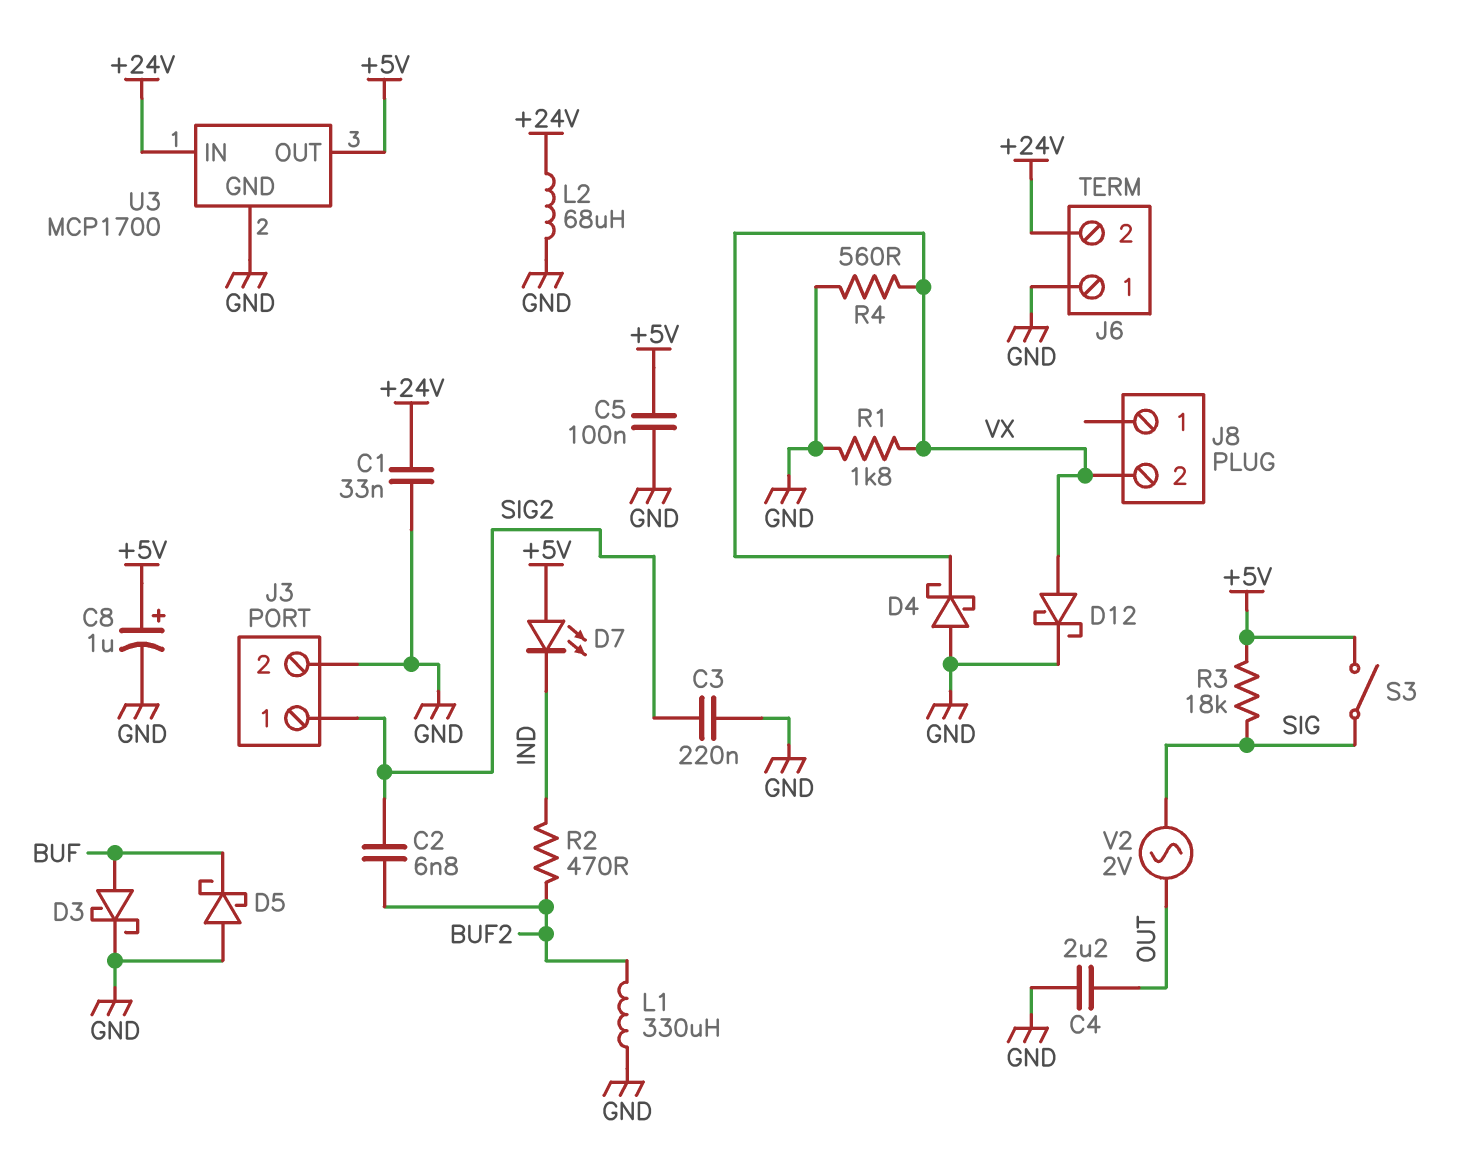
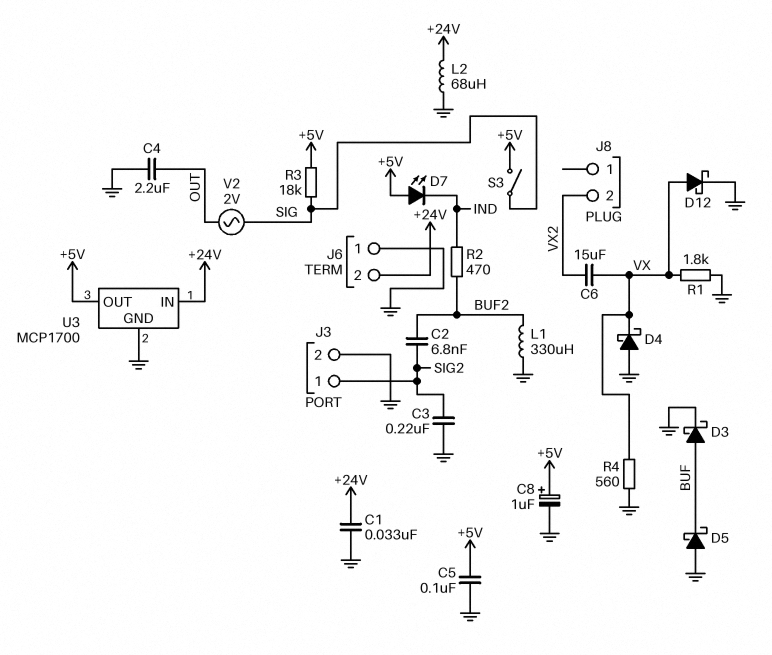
C6: none -> 15uF (VX, VX2)
J8 pin 2: VX -> VX2

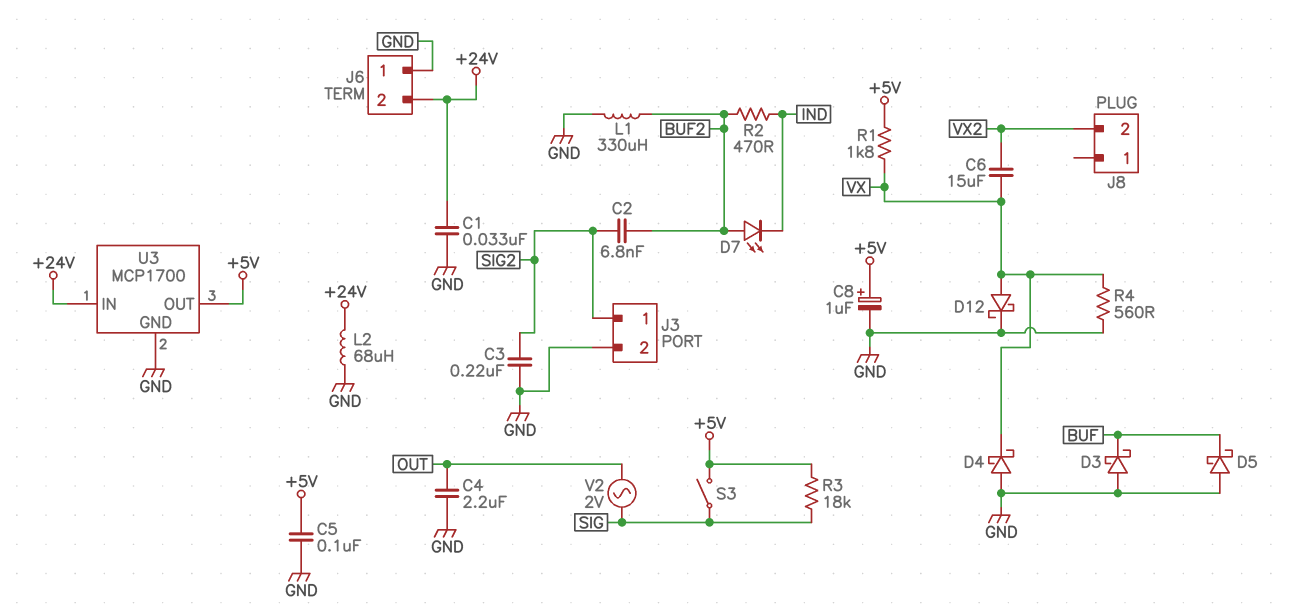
D3: schottky (A BUF, K GND) -> schottky (A GND, K BUF)
D7: LED (A +5V, K IND) -> LED (A BUF2, K IND)
R1: 1.8k (GND, VX) -> 1.8k (+5V, VX)

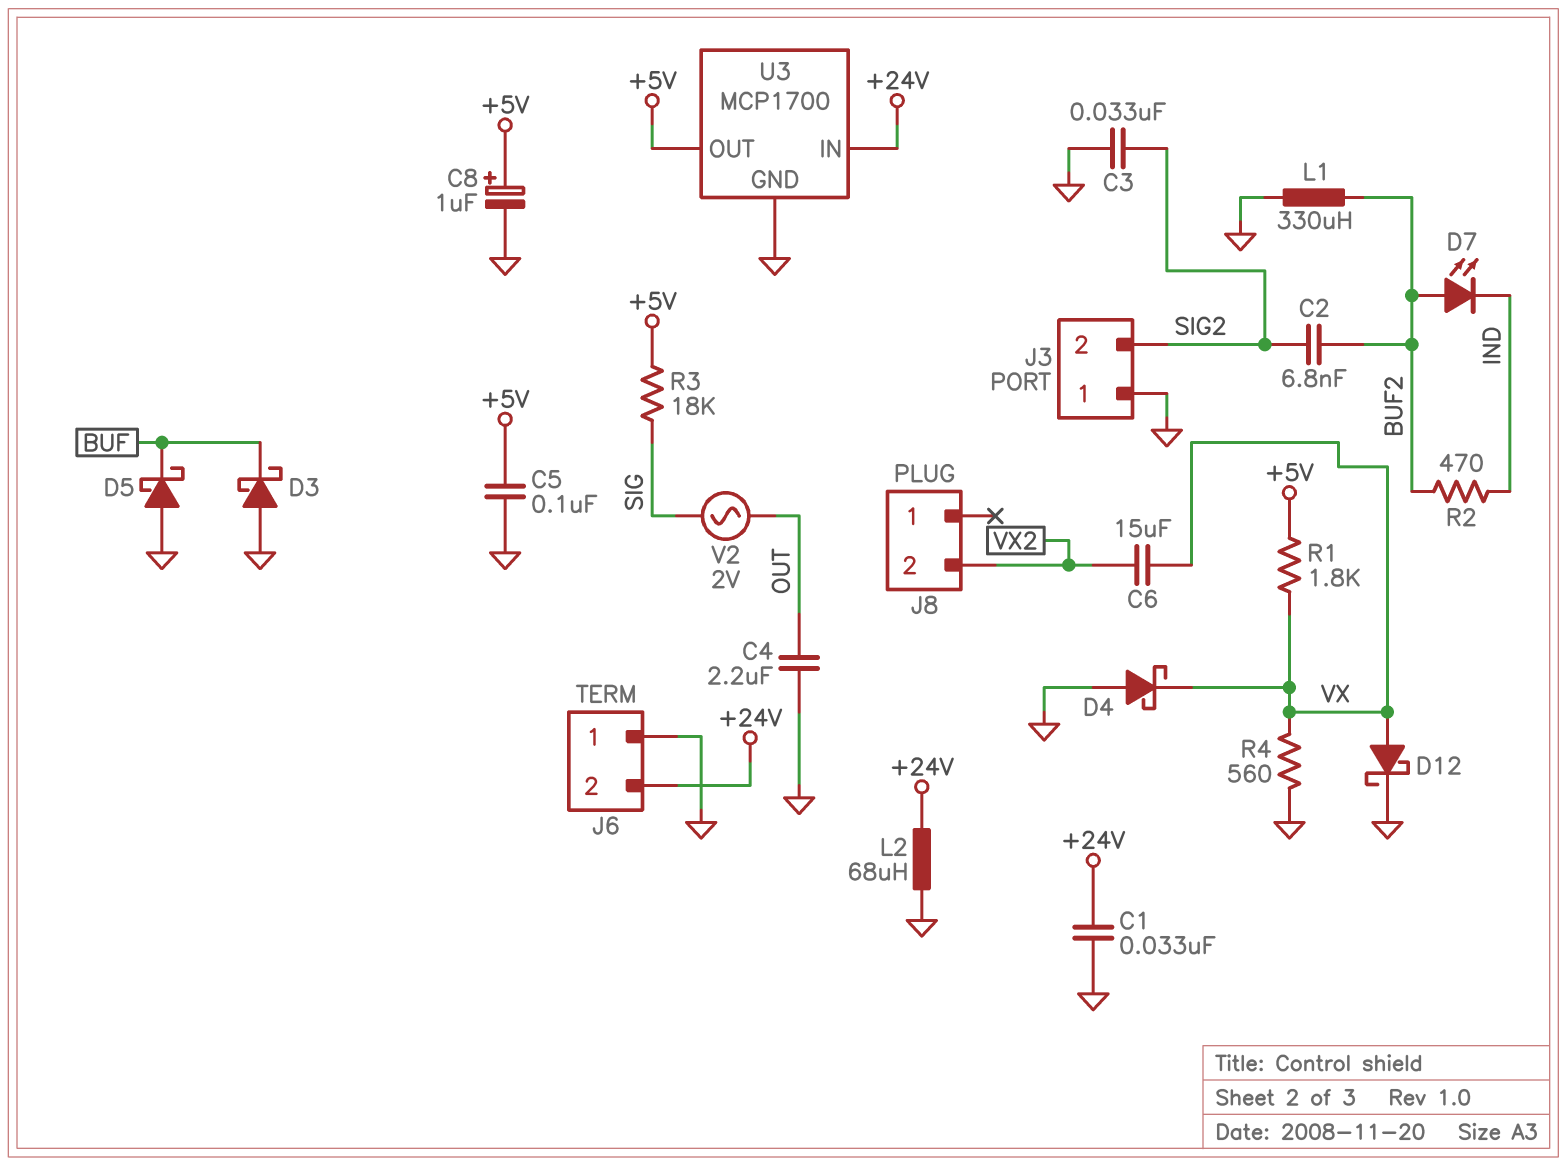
C3: 220nF (GND, SIG2) -> 33nF (GND, SIG2)
J3 pin 1: SIG2 -> GND
J3 pin 2: GND -> SIG2
S3: switch (+5V, SIG) -> none

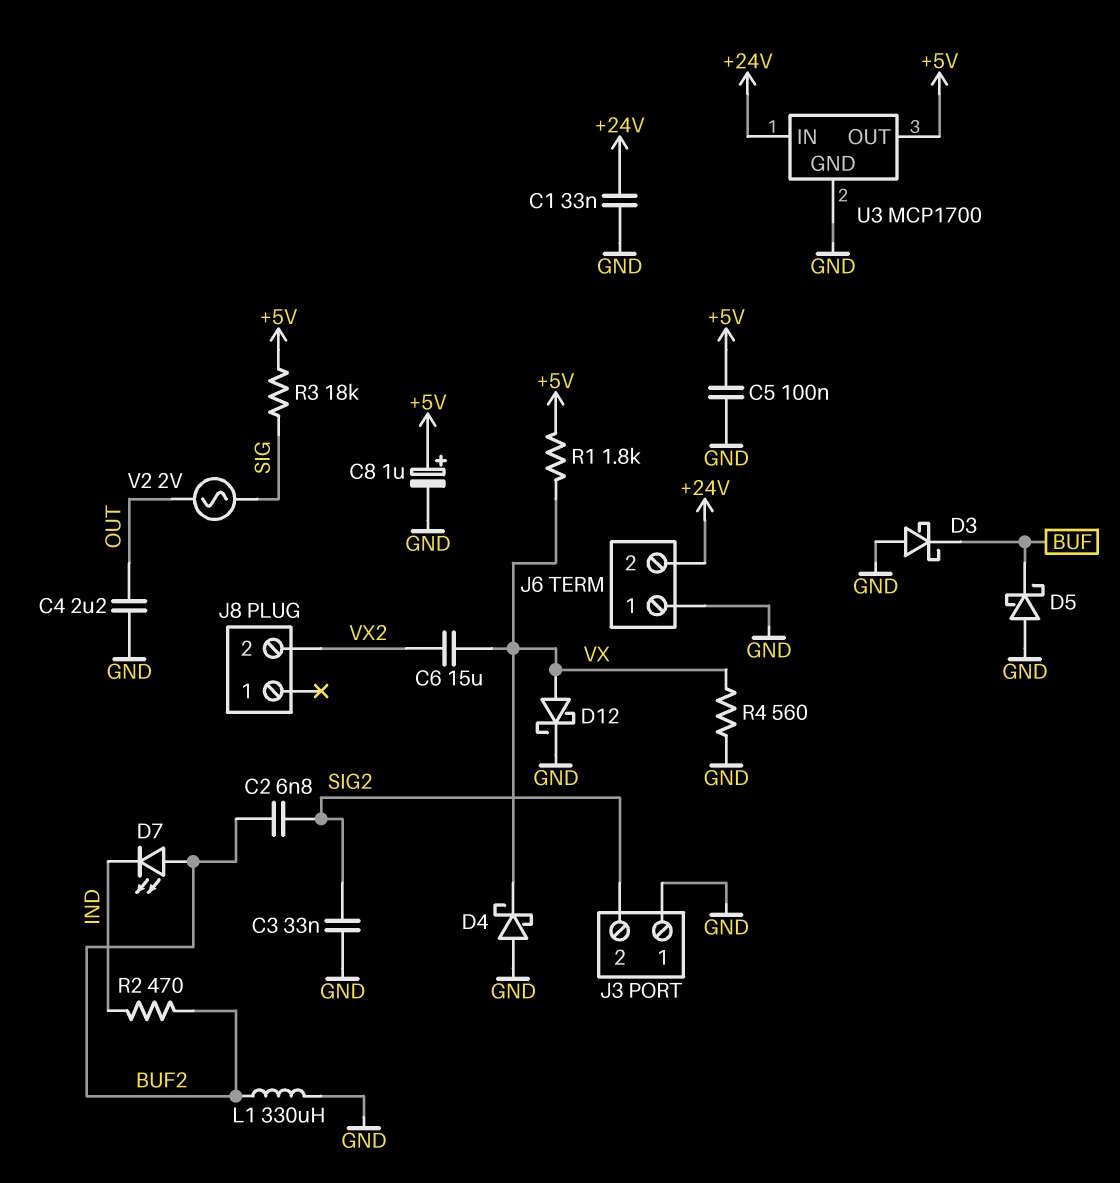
L2: 68uH (+24V, GND) -> none

